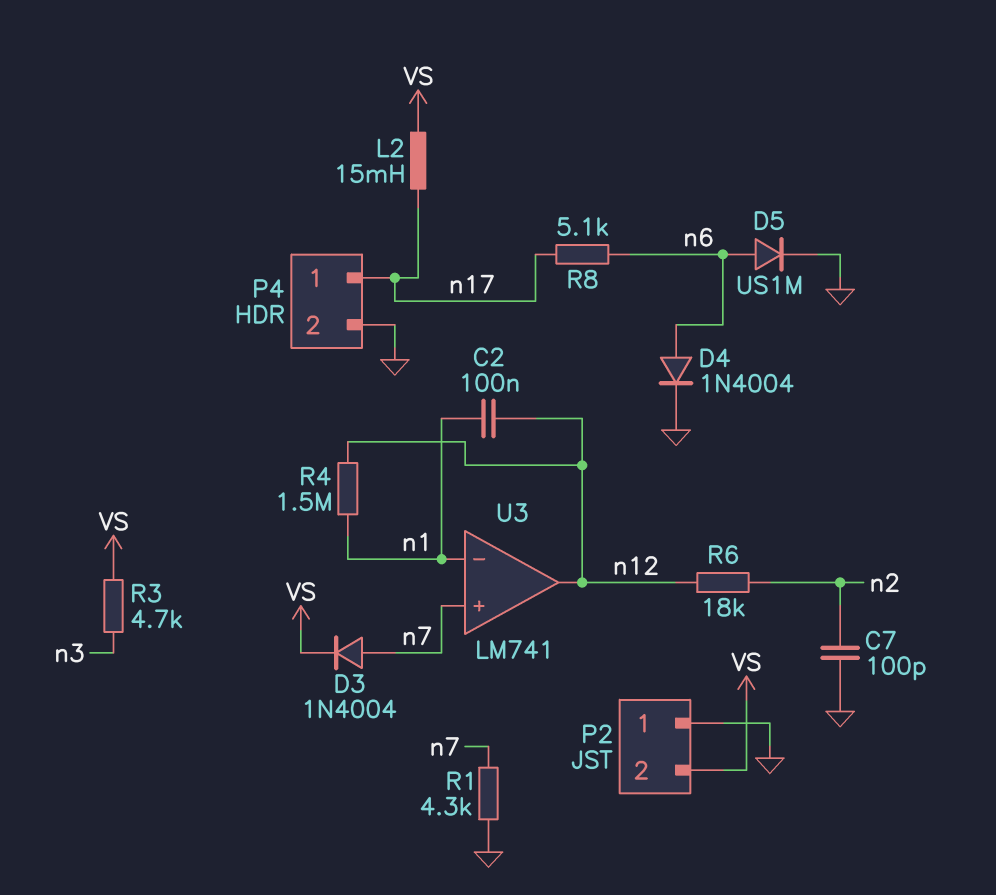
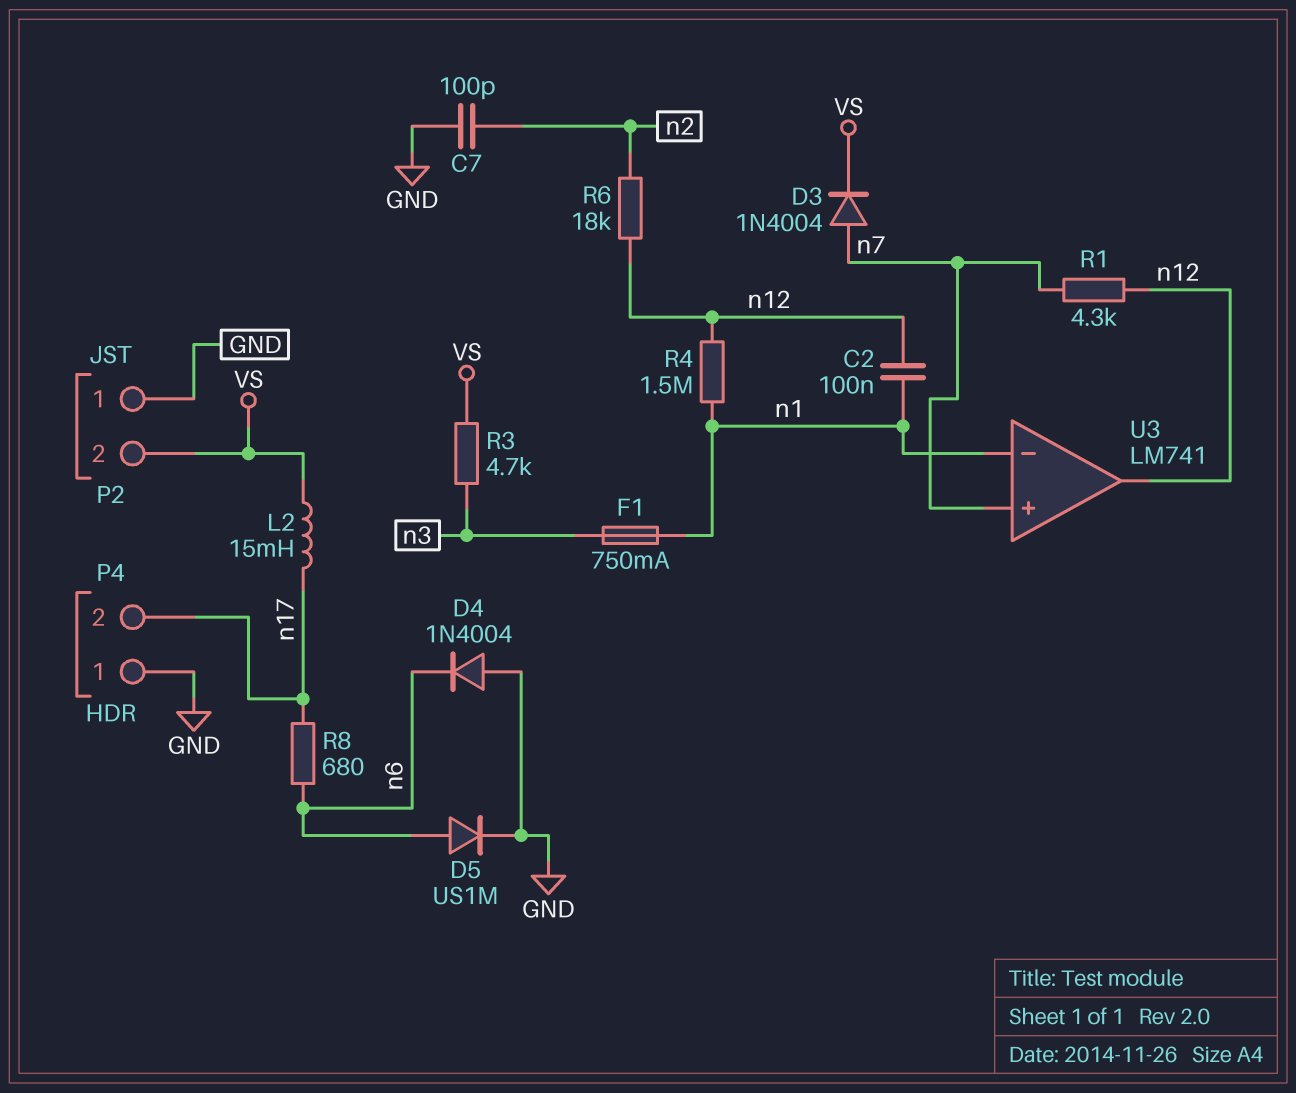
D4: diode 1N4004 (A n6, K GND) -> diode 1N4004 (A GND, K n6)
F1: none -> 750mA (n1, n3)
P4 pin 1: n17 -> GND
P4 pin 2: GND -> n17
R1: 4.3k (GND, n7) -> 4.3k (n7, n12)
R8: 5.1k (n6, n17) -> 680 (n6, n17)

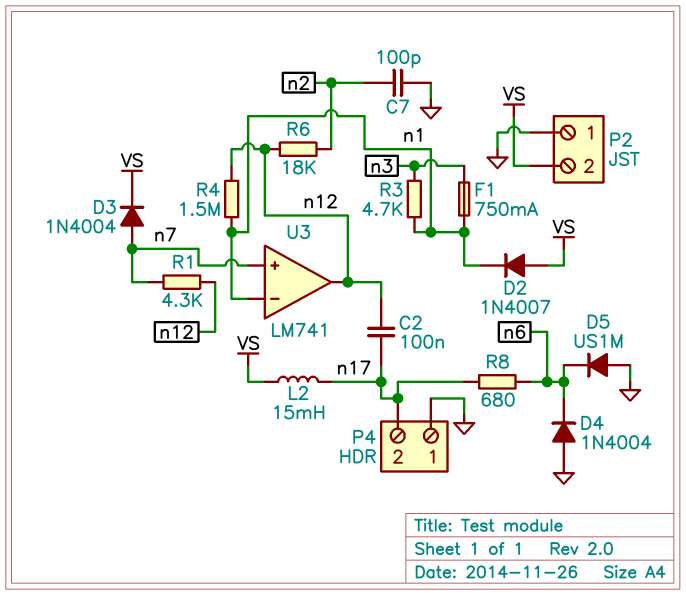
C2: 100nF (n1, n12) -> 100nF (n12, n17)
D2: none -> diode 1N4007 (A VS, K n1)
D5: diode US1M (A n6, K GND) -> diode US1M (A GND, K n6)
R3: 4.7k (VS, n3) -> 4.7k (n1, n3)

